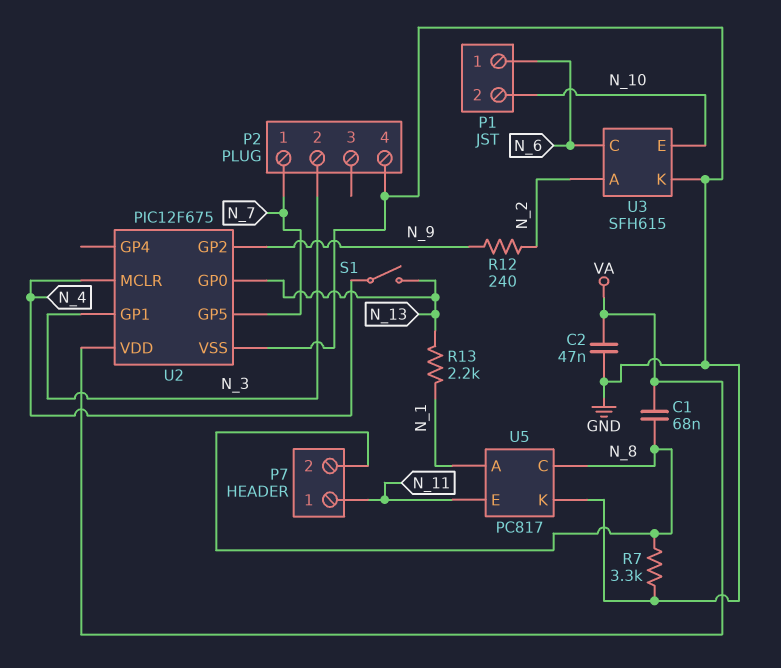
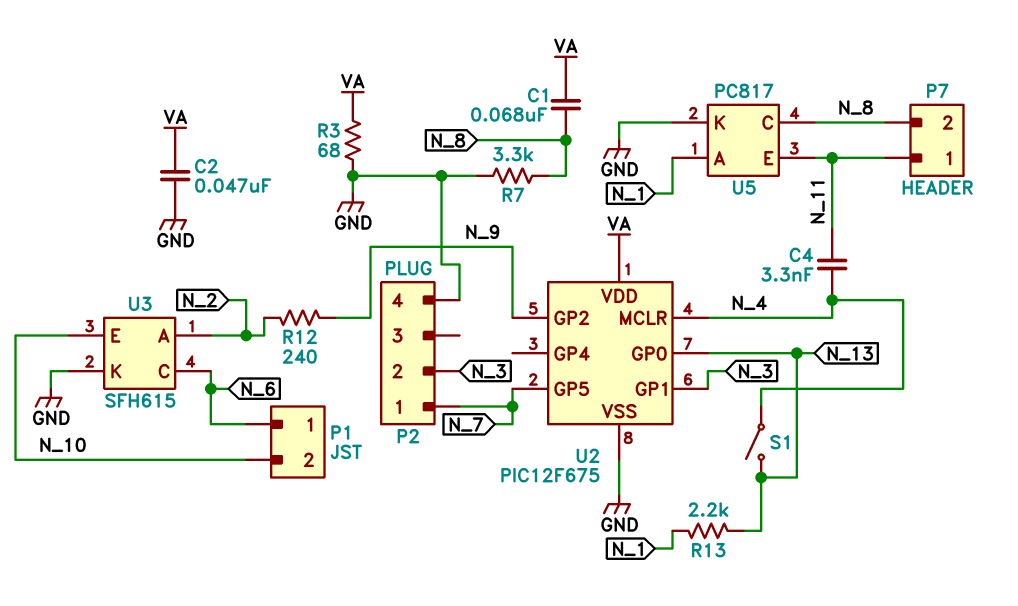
C4: none -> 3.3nF (N_4, N_11)
R3: none -> 68 (GND, VA)

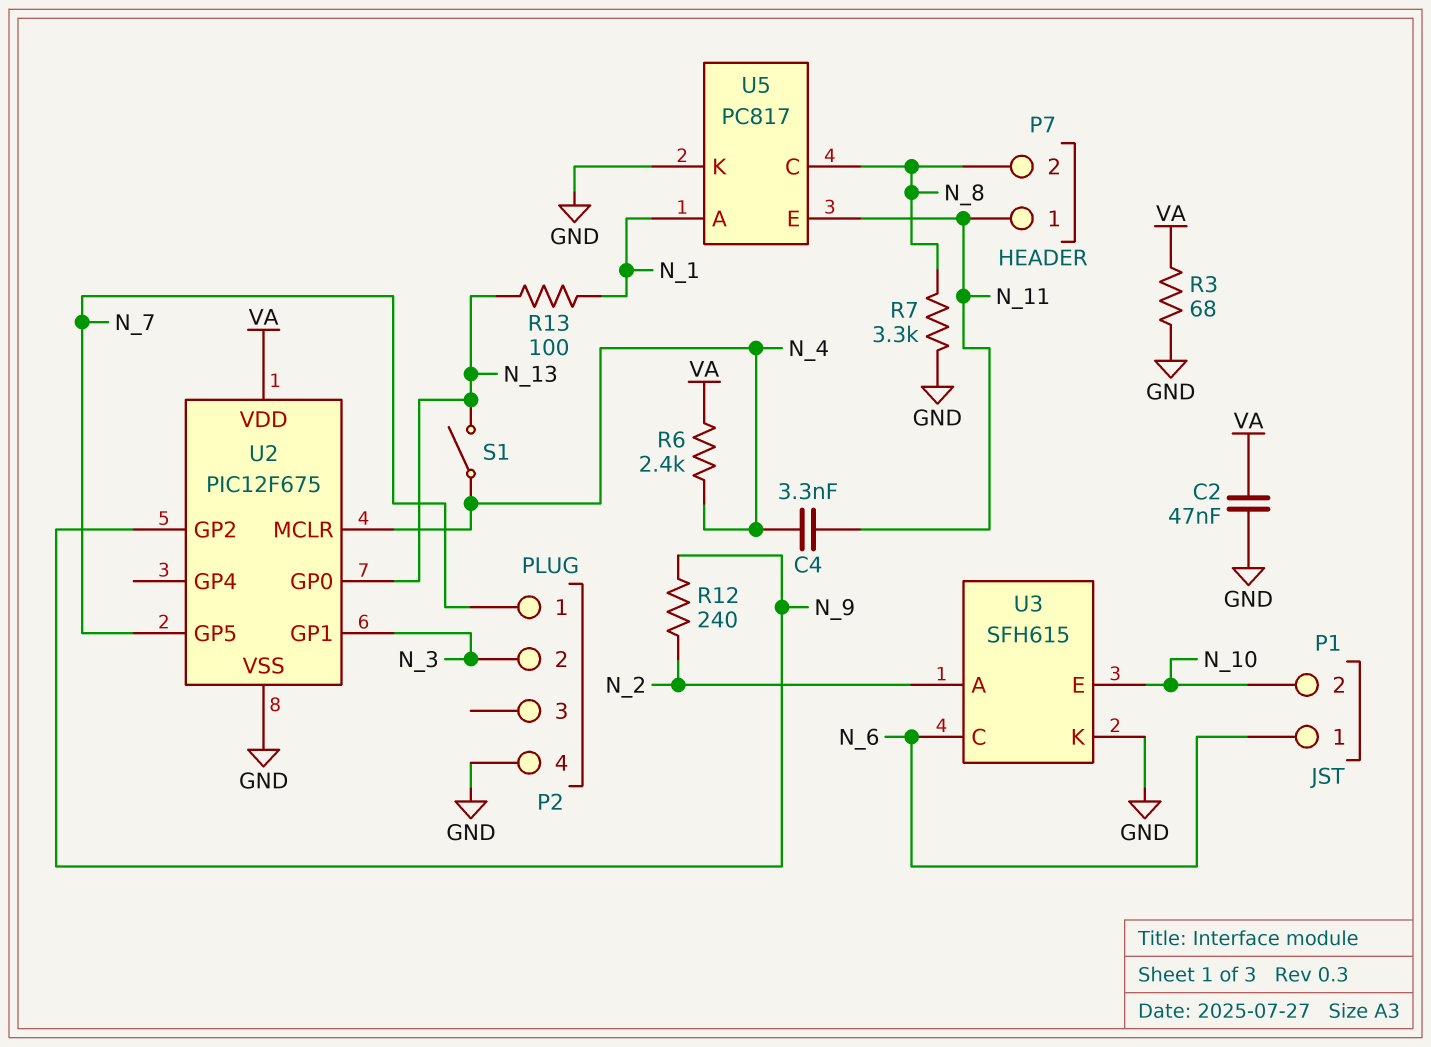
C1: 68nF (N_8, VA) -> none
R6: none -> 2.4k (N_4, VA)
R13: 2.2k (N_1, N_13) -> 100 (N_1, N_13)

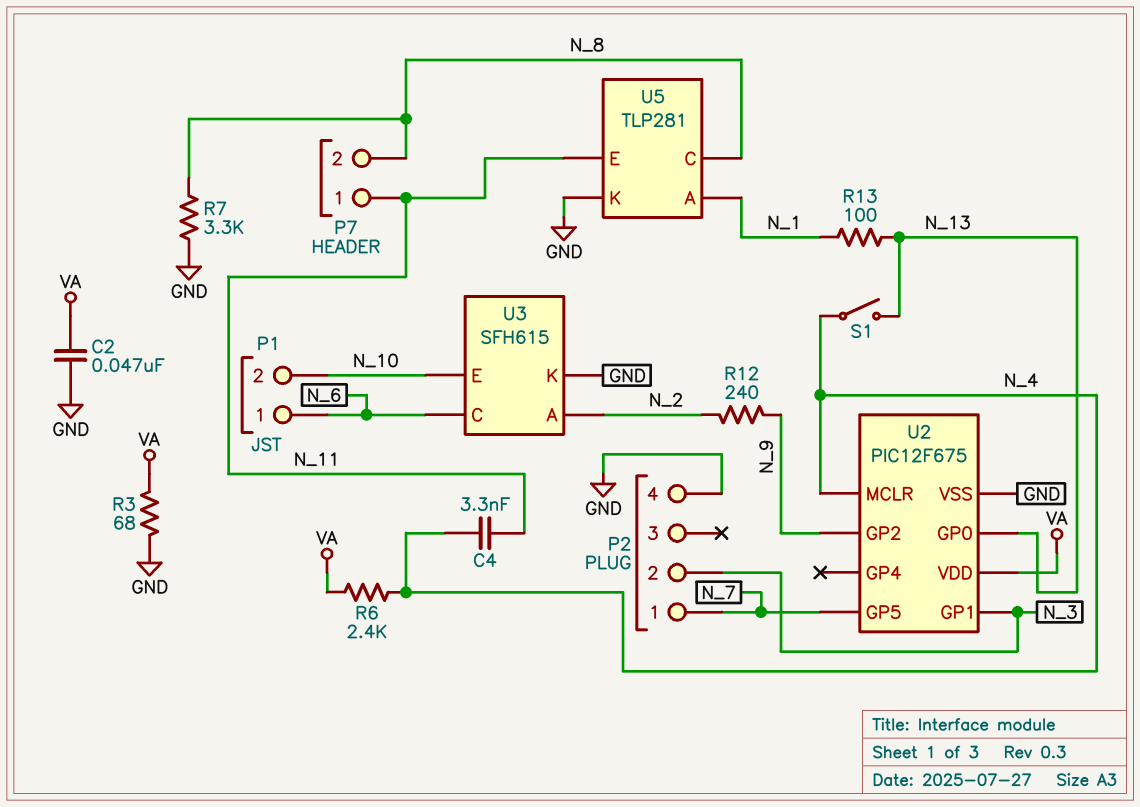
U5: PC817 -> TLP281

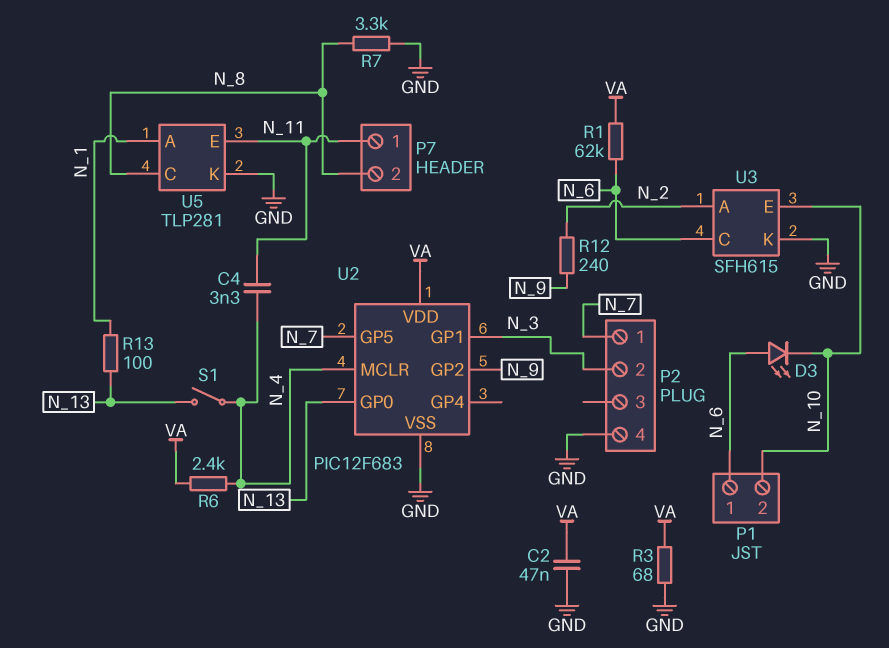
D3: none -> LED (A N_6, K N_10)
R1: none -> 62k (N_6, VA)
U2: PIC12F675 -> PIC12F683

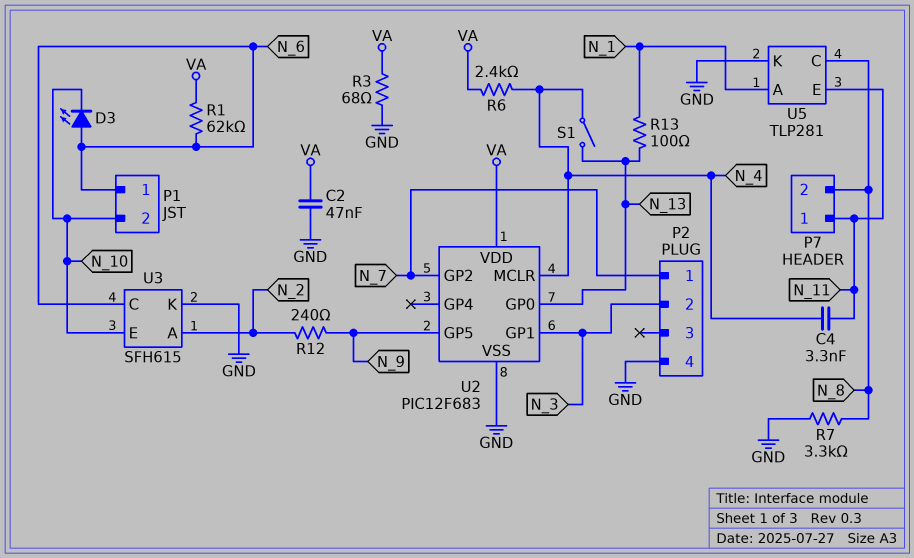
U2 pin GP2: N_9 -> N_7
U2 pin GP5: N_7 -> N_9

